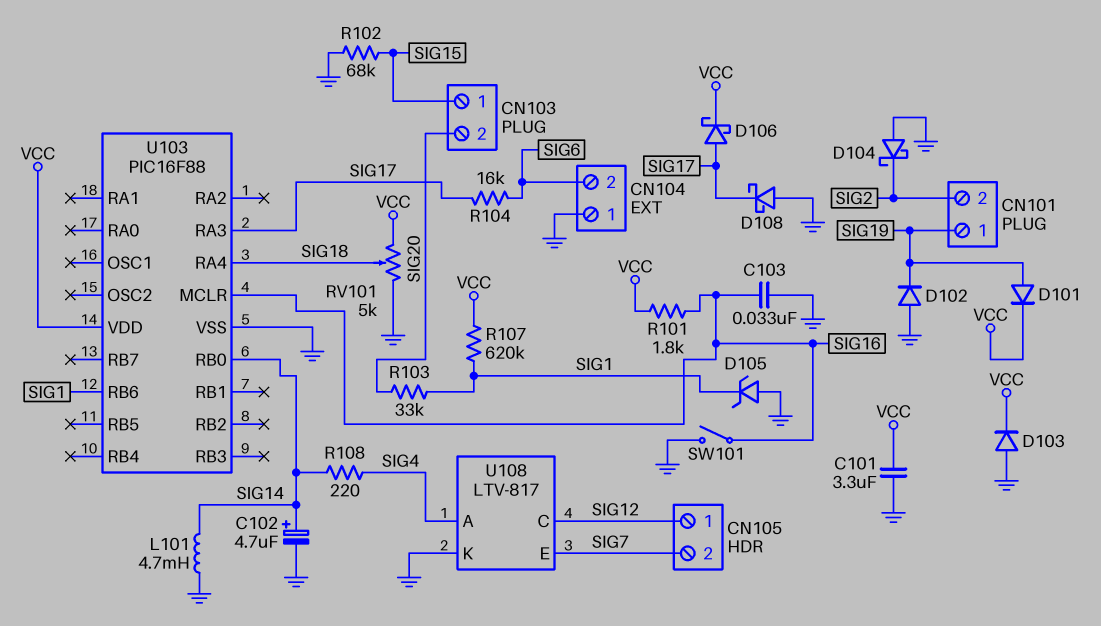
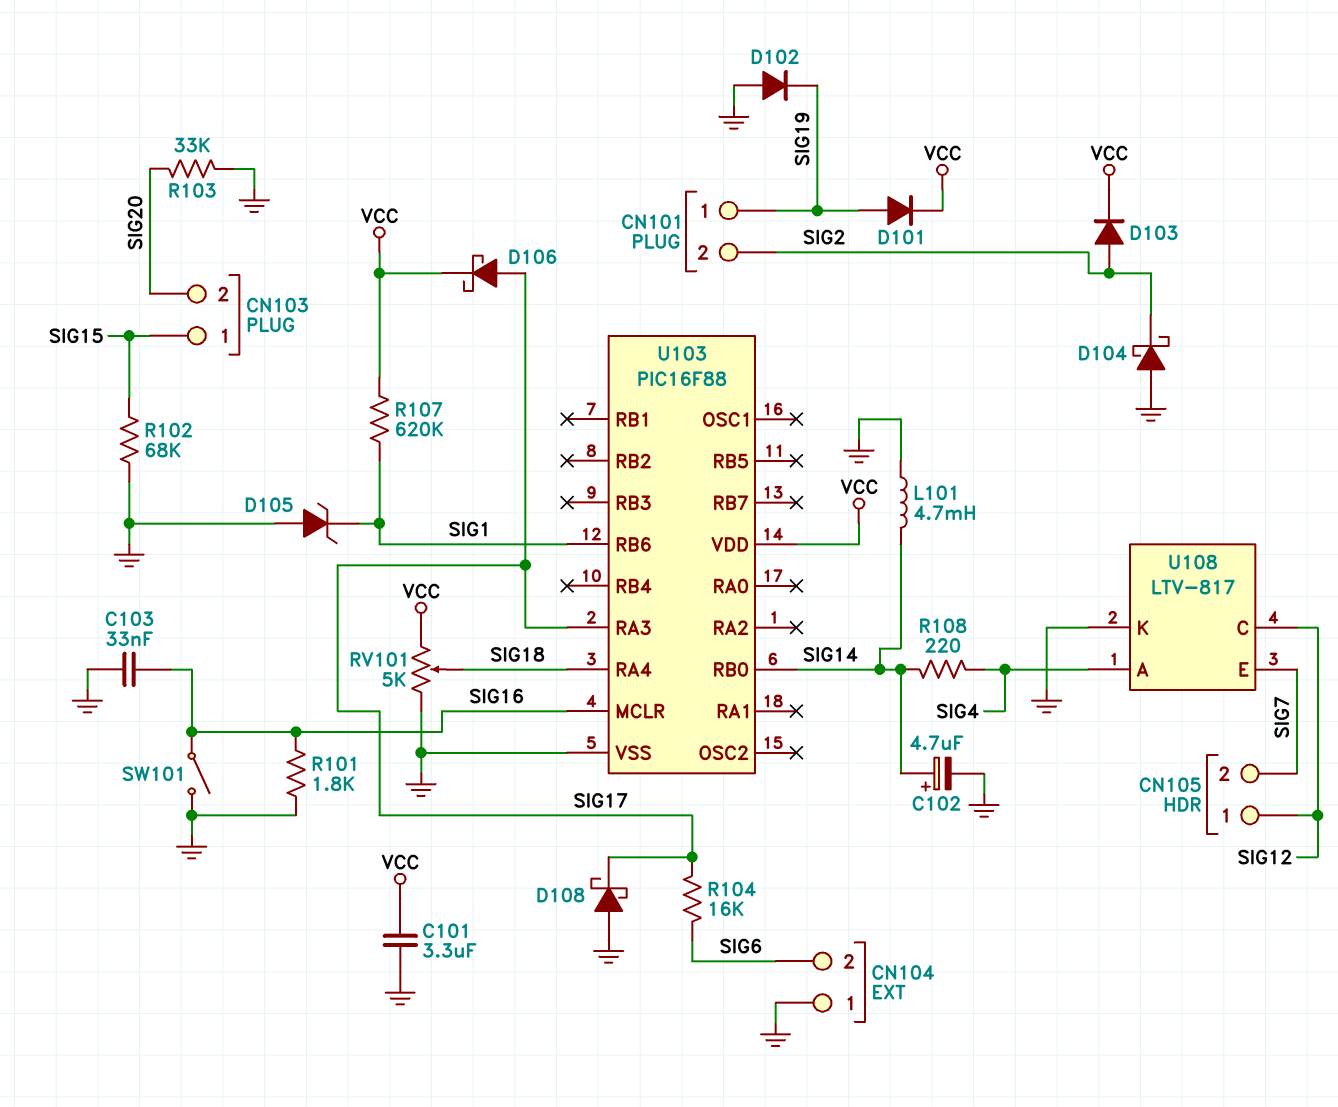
D103: diode (A GND, K VCC) -> diode (A SIG2, K VCC)
R101: 1.8k (SIG16, VCC) -> 1.8k (GND, SIG16)
R103: 33k (SIG1, SIG20) -> 33k (GND, SIG20)

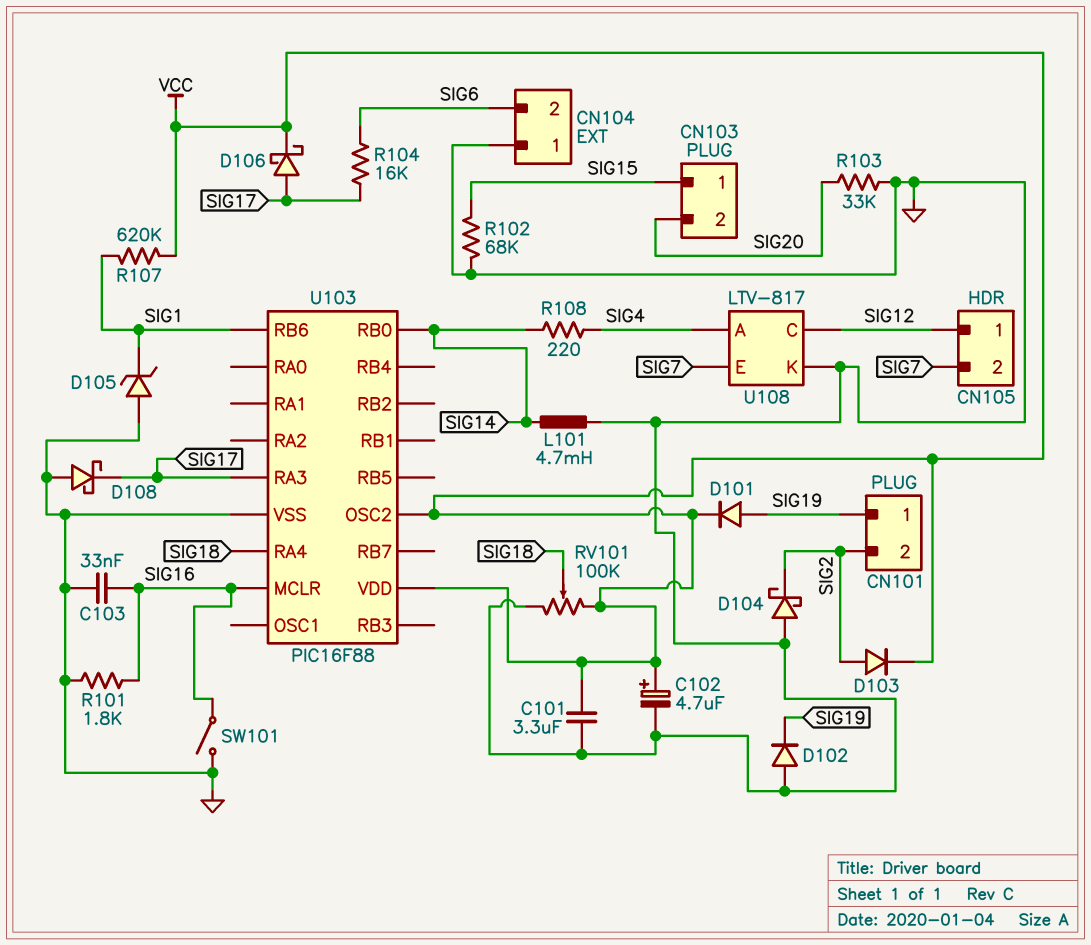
C102: 4.7uF (plus SIG14, minus GND) -> 4.7uF (plus VCC, minus GND)
RV101: 5k (GND, VCC, wiper SIG18) -> 100k (GND, VCC, wiper SIG18)
U103 pin OSC2: none -> VCC

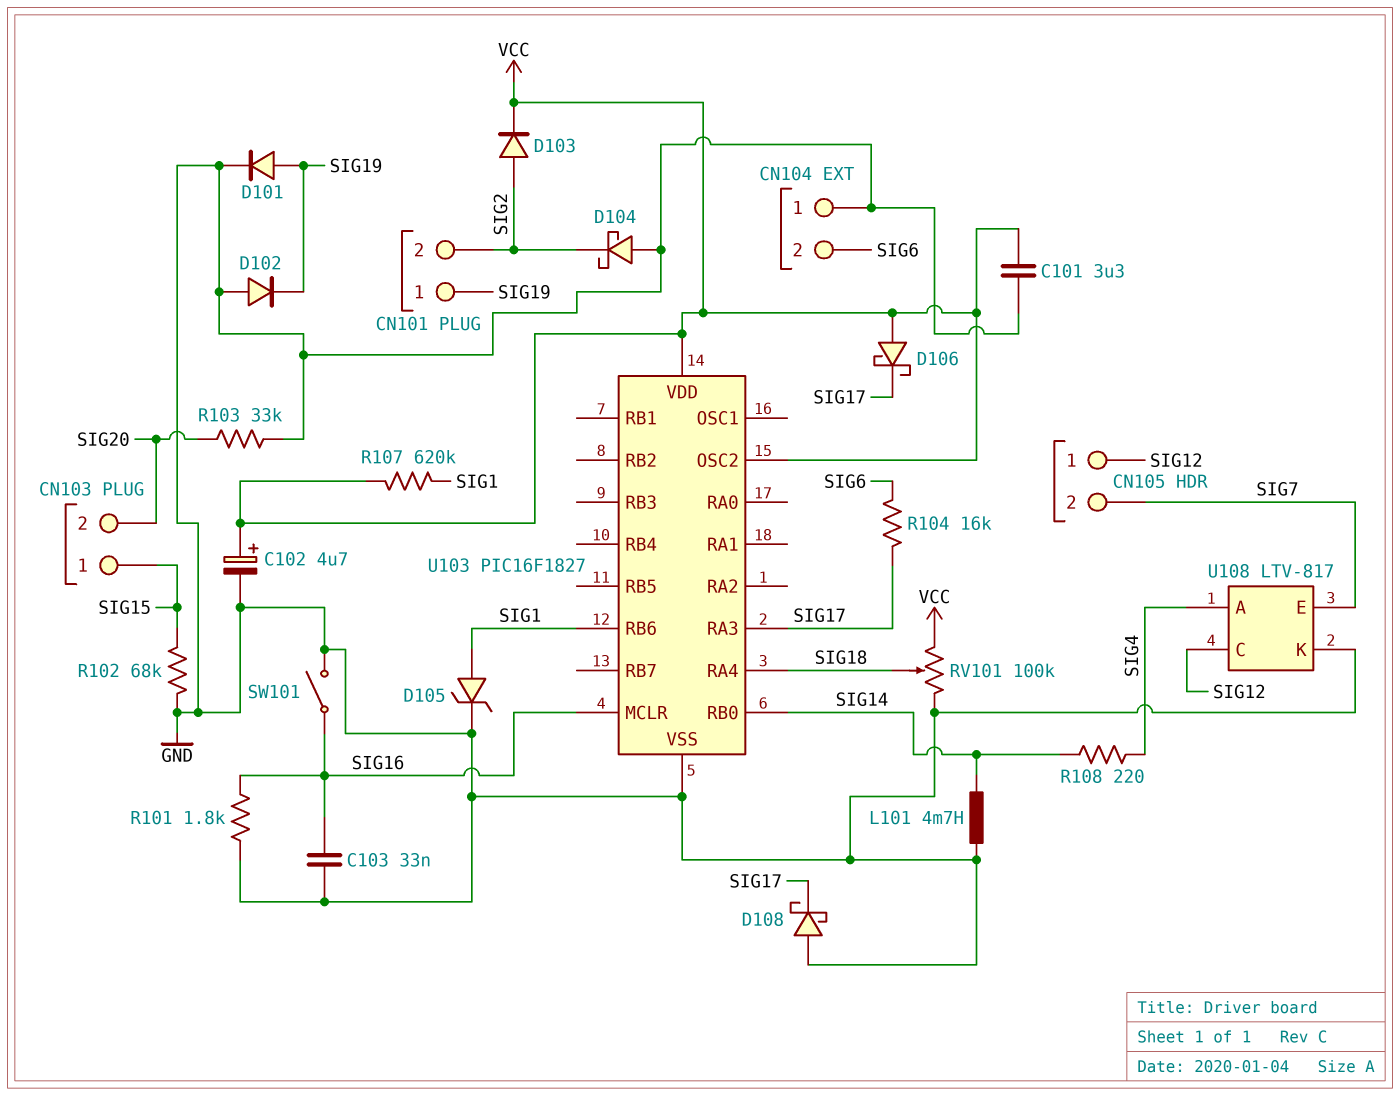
D101: diode (A SIG19, K VCC) -> diode (A SIG19, K GND)
D105: zener (A GND, K SIG1) -> zener (A SIG1, K GND)
D106: schottky (A SIG17, K VCC) -> schottky (A VCC, K SIG17)
U103: PIC16F88 -> PIC16F1827

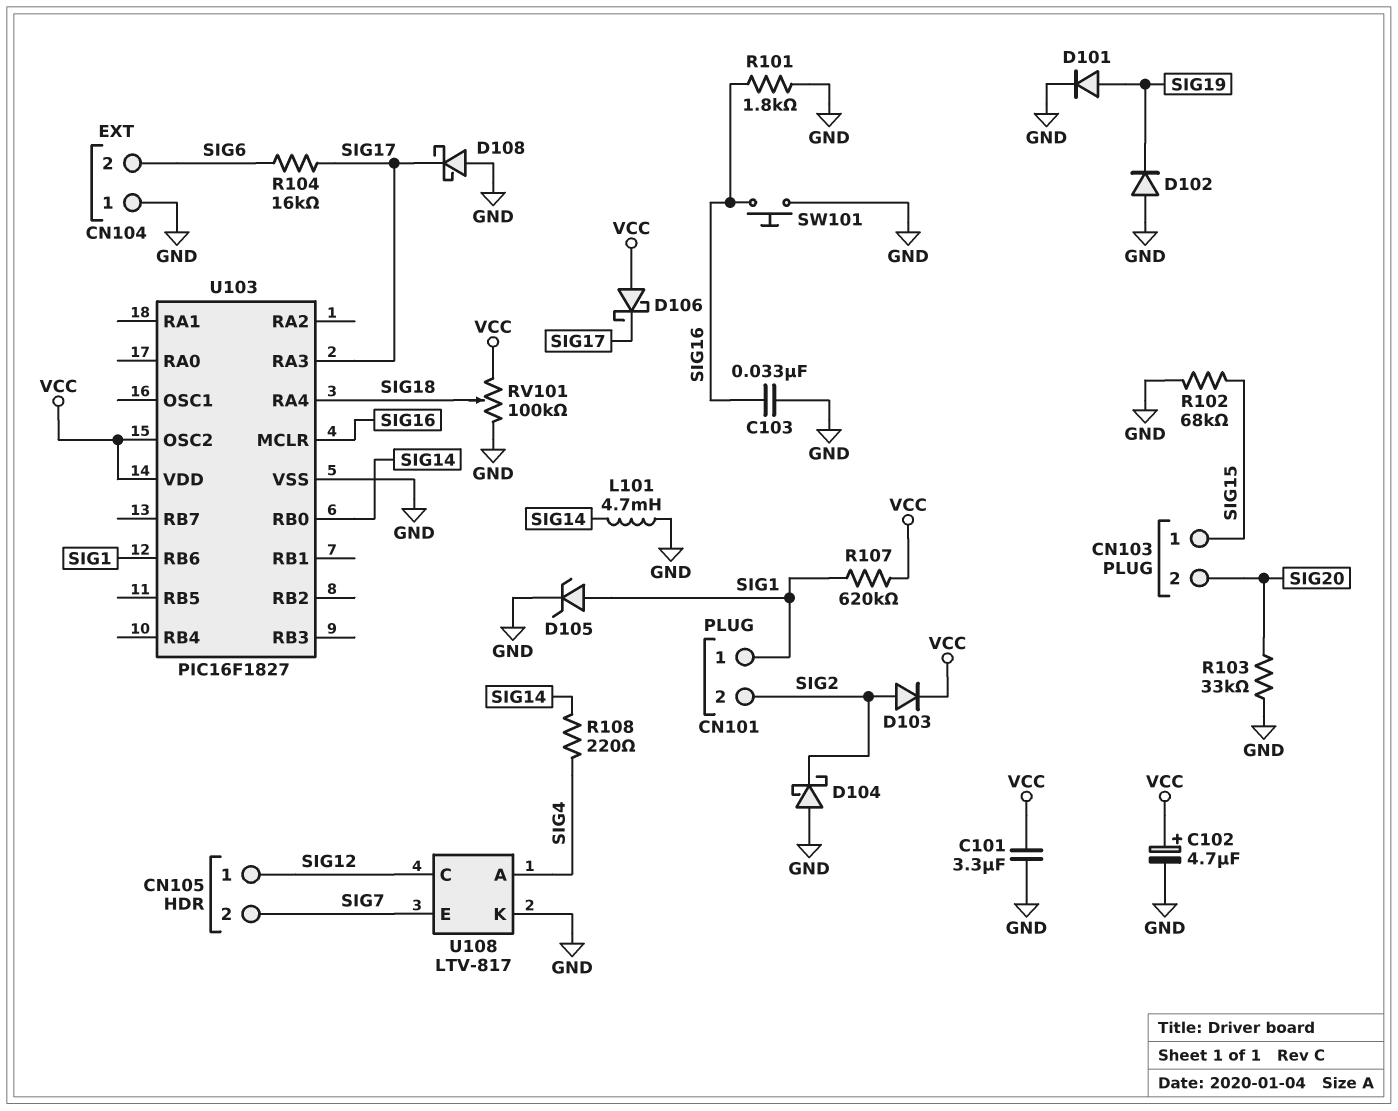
CN101 pin 1: SIG19 -> SIG1
SW101: switch (GND, SIG16) -> button (GND, SIG16)

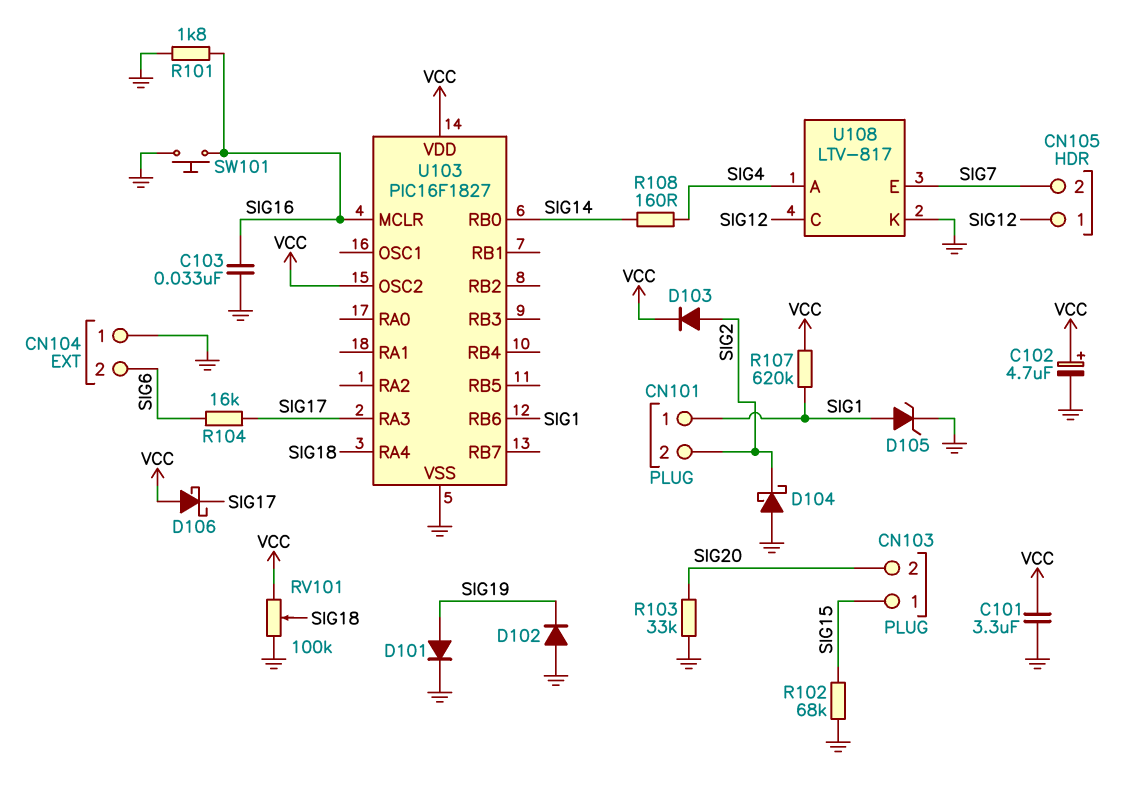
D108: schottky (A GND, K SIG17) -> none
L101: 4.7mH (GND, SIG14) -> none
R108: 220 (SIG4, SIG14) -> 160 (SIG4, SIG14)

